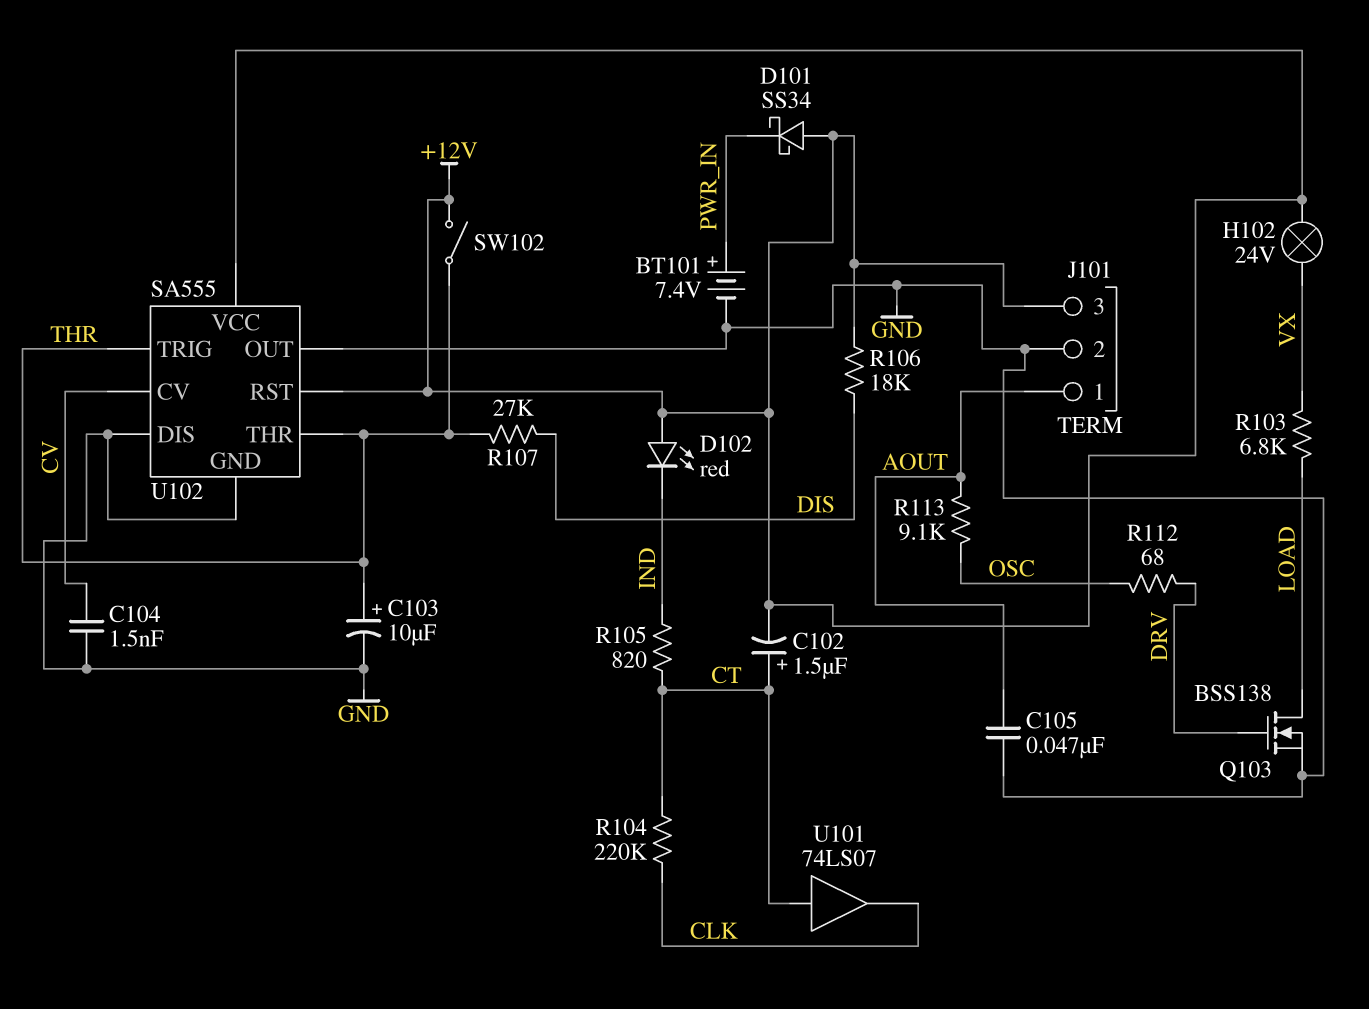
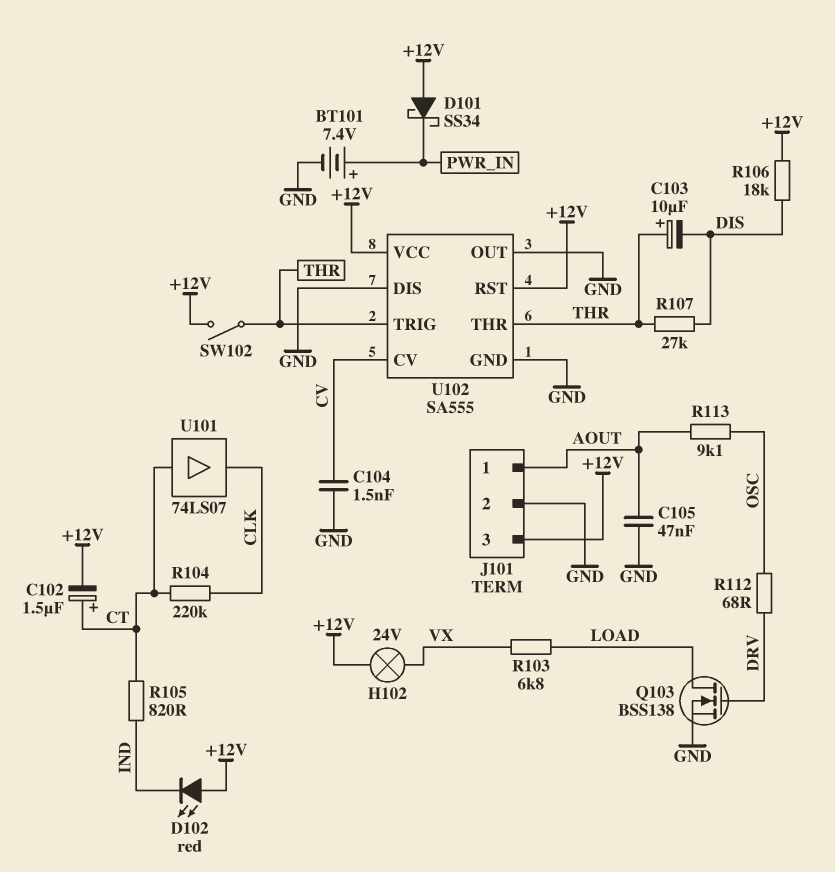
C103: 10uF (plus THR, minus GND) -> 10uF (plus THR, minus DIS)

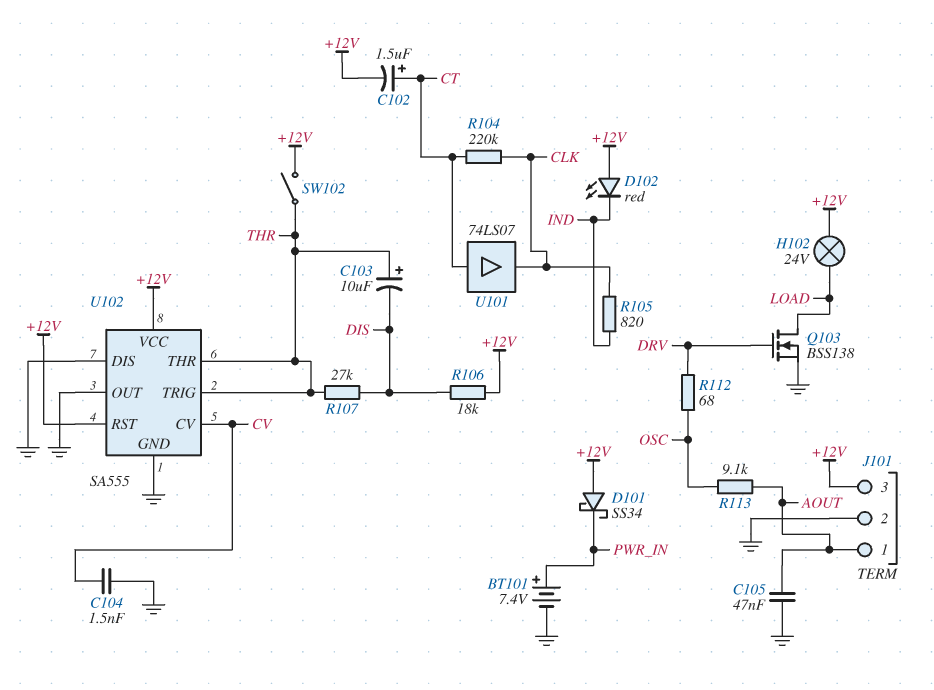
H102: lamp 24V (+12V, VX) -> lamp 24V (+12V, LOAD)
R103: 6.8k (LOAD, VX) -> none
R105: 820 (CT, IND) -> 820 (CLK, IND)

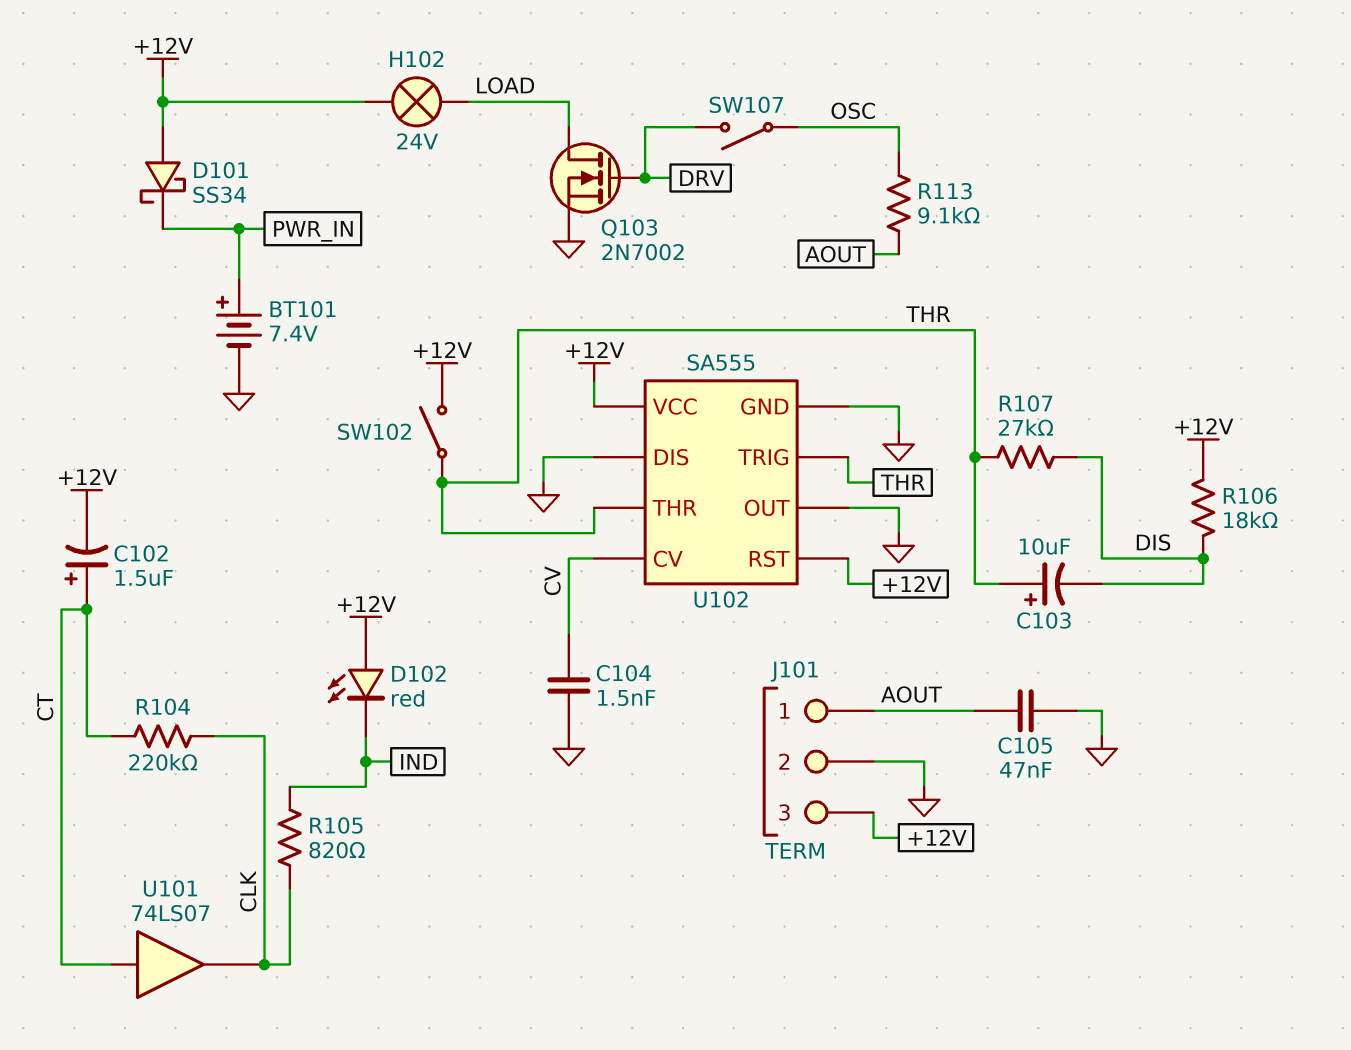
Q103: NMOS BSS138 (G DRV, D LOAD, S GND) -> NMOS 2N7002 (G DRV, D LOAD, S GND)
R112: 68 (DRV, OSC) -> none
SW107: none -> switch (DRV, OSC)

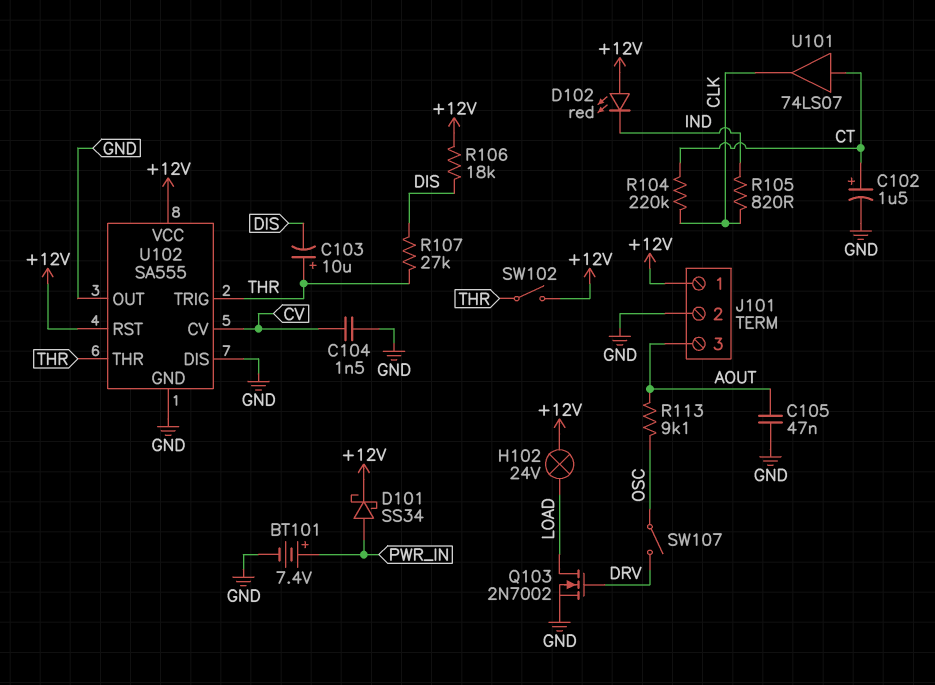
C102: 1.5uF (plus CT, minus +12V) -> 1.5uF (plus CT, minus GND)
D101: schottky SS34 (A +12V, K PWR_IN) -> schottky SS34 (A PWR_IN, K +12V)
J101 pin 1: AOUT -> +12V
J101 pin 3: +12V -> AOUT

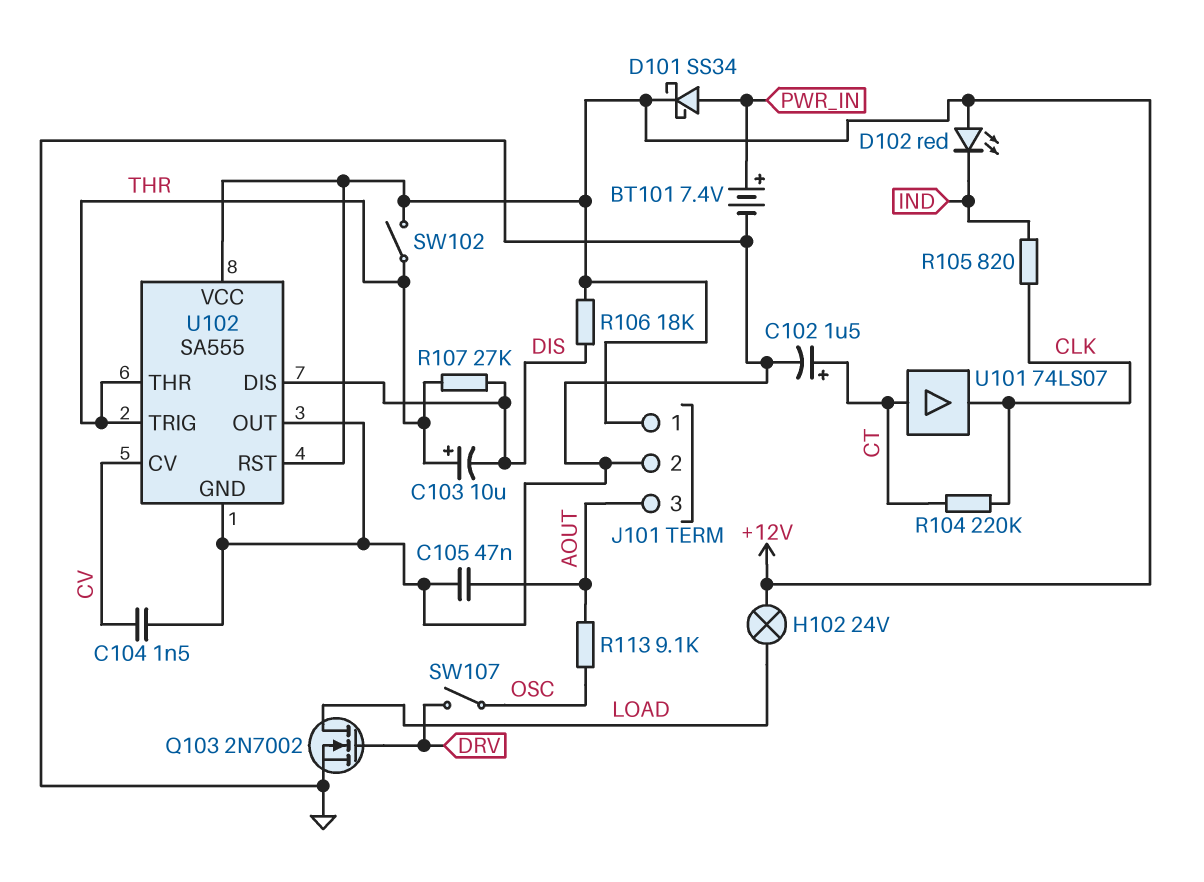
U102 pin DIS: GND -> DIS

